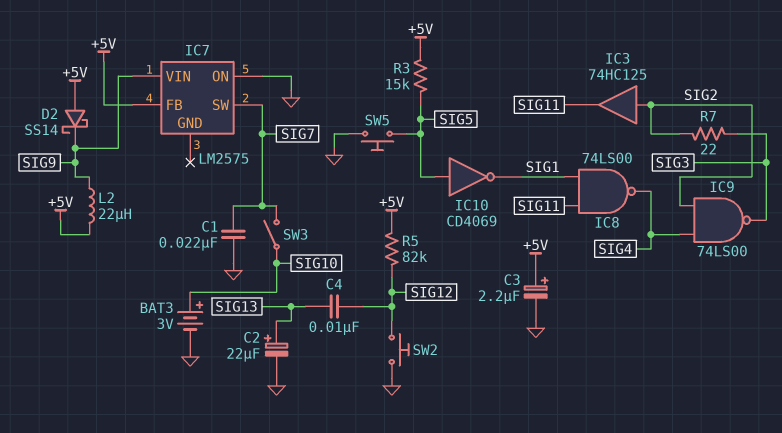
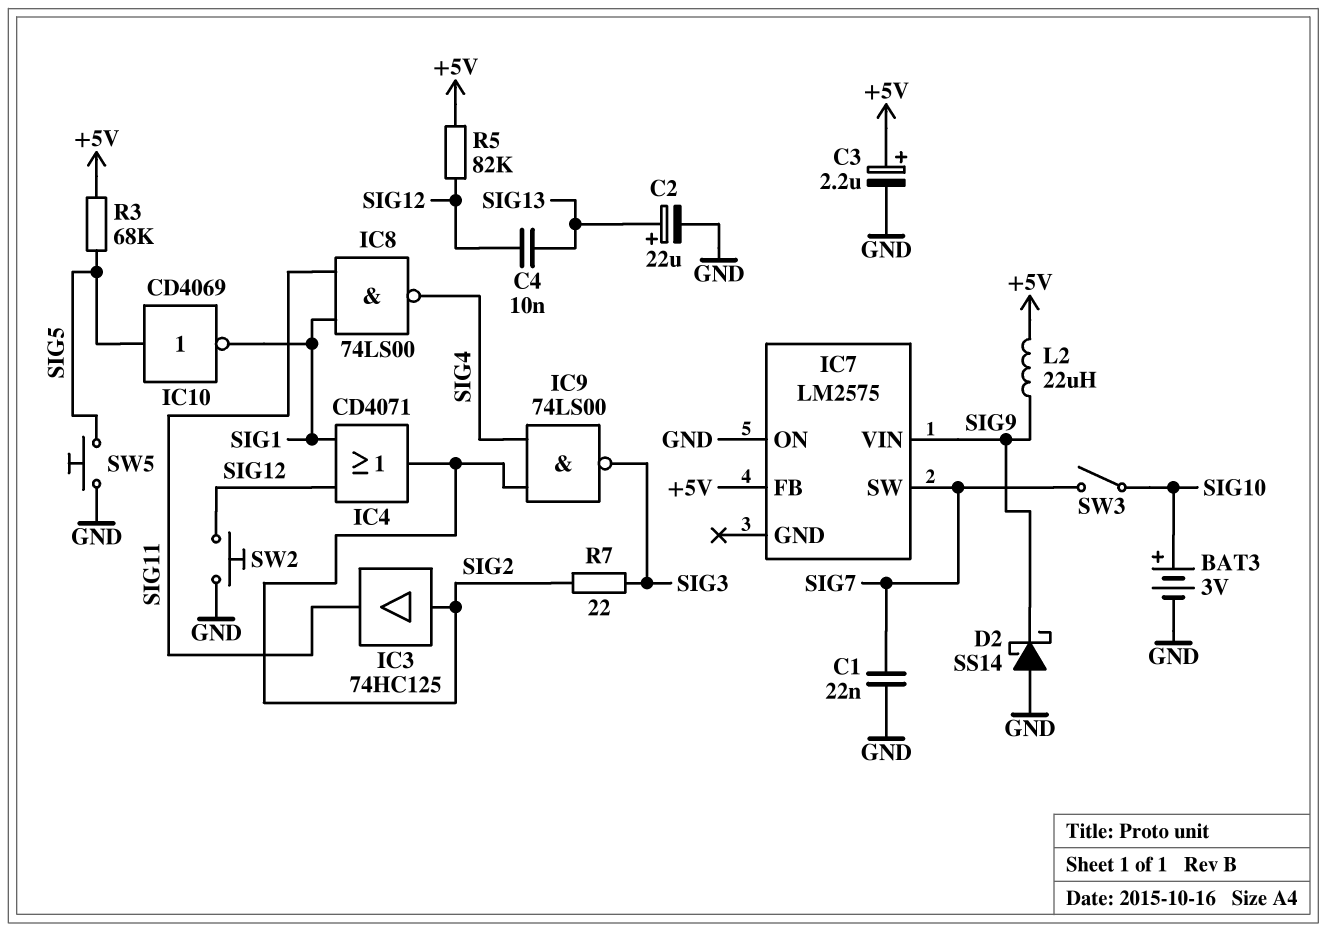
D2: schottky SS14 (A +5V, K SIG9) -> schottky SS14 (A GND, K SIG9)
IC4: none -> OR CD4071 (in SIG1, in SIG12, out SIG2)
R3: 15k (+5V, SIG5) -> 68k (+5V, SIG5)

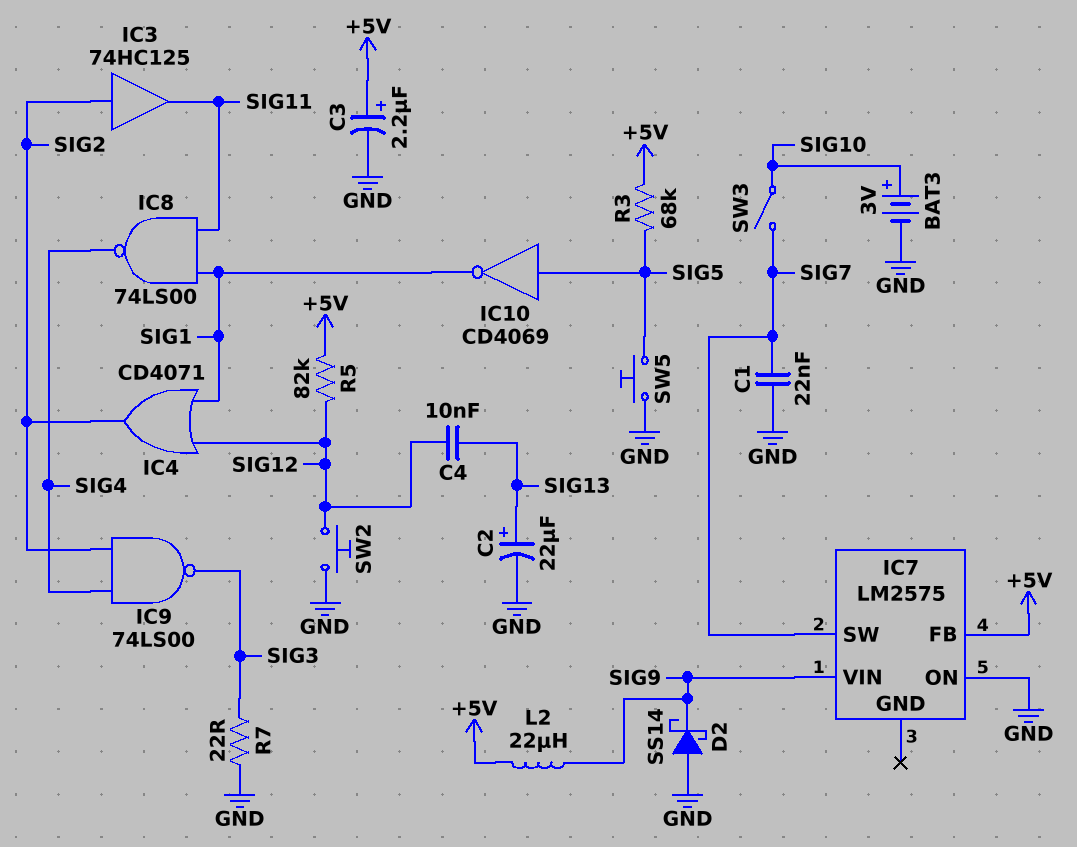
R7: 22 (SIG2, SIG3) -> 22 (GND, SIG3)

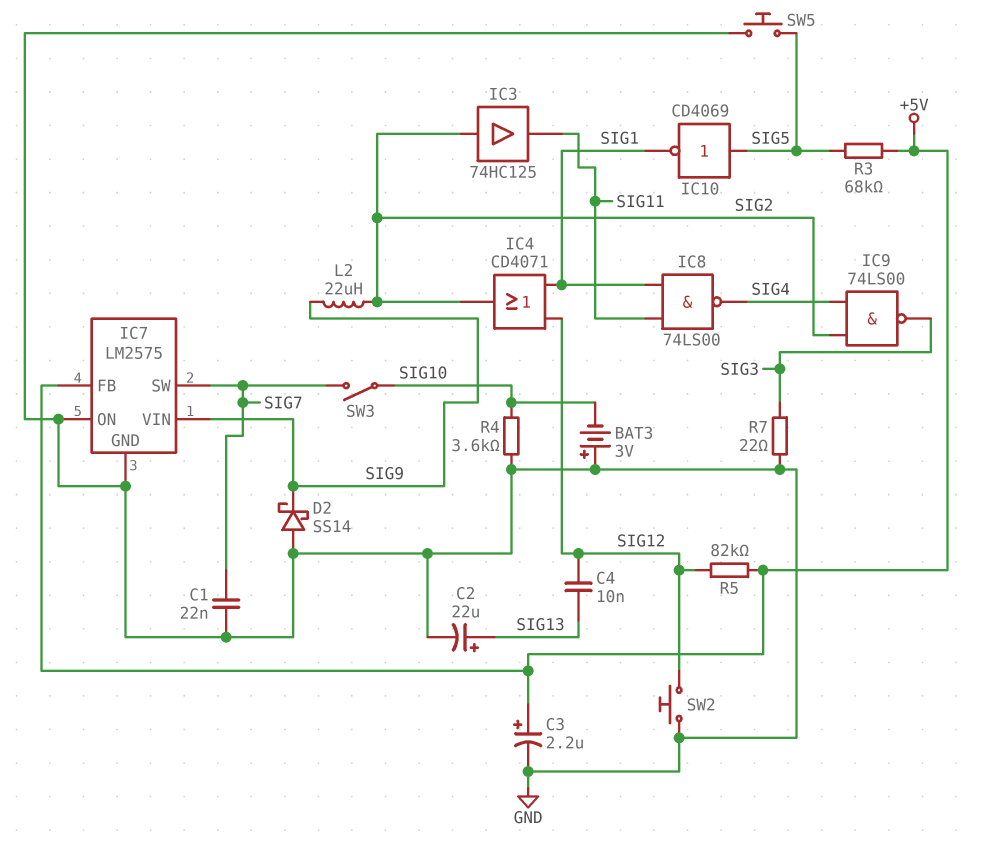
BAT3: 3V (plus SIG10, minus GND) -> 3V (plus GND, minus SIG10)
IC7 pin GND: none -> GND
L2: 22uH (+5V, SIG9) -> 22uH (SIG2, SIG9)
R4: none -> 3.6k (GND, SIG10)

